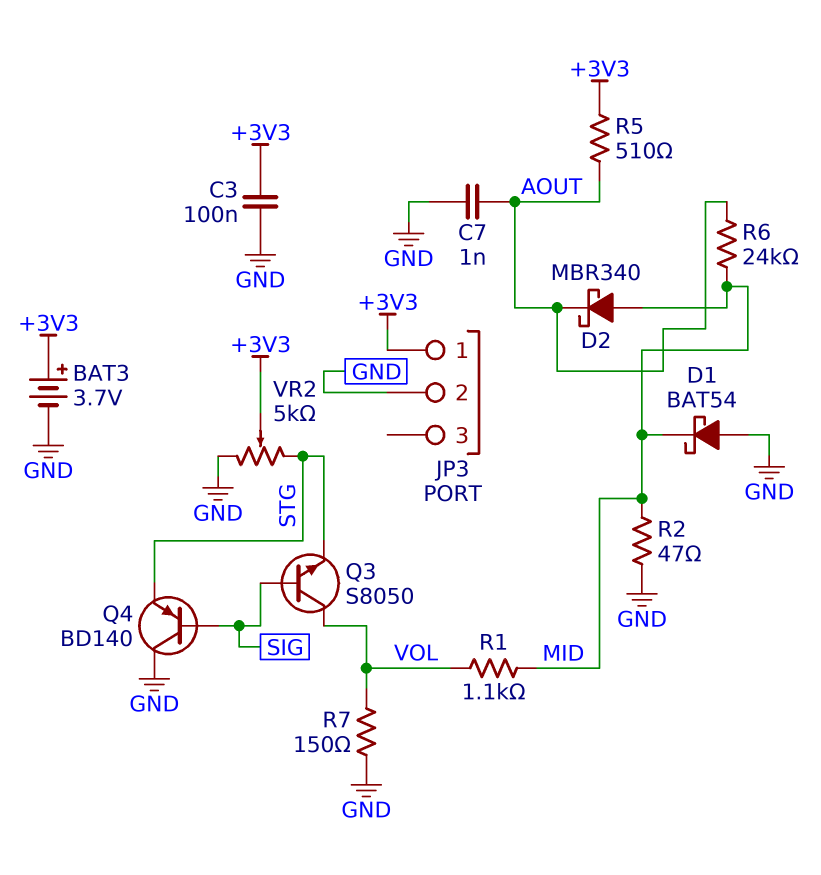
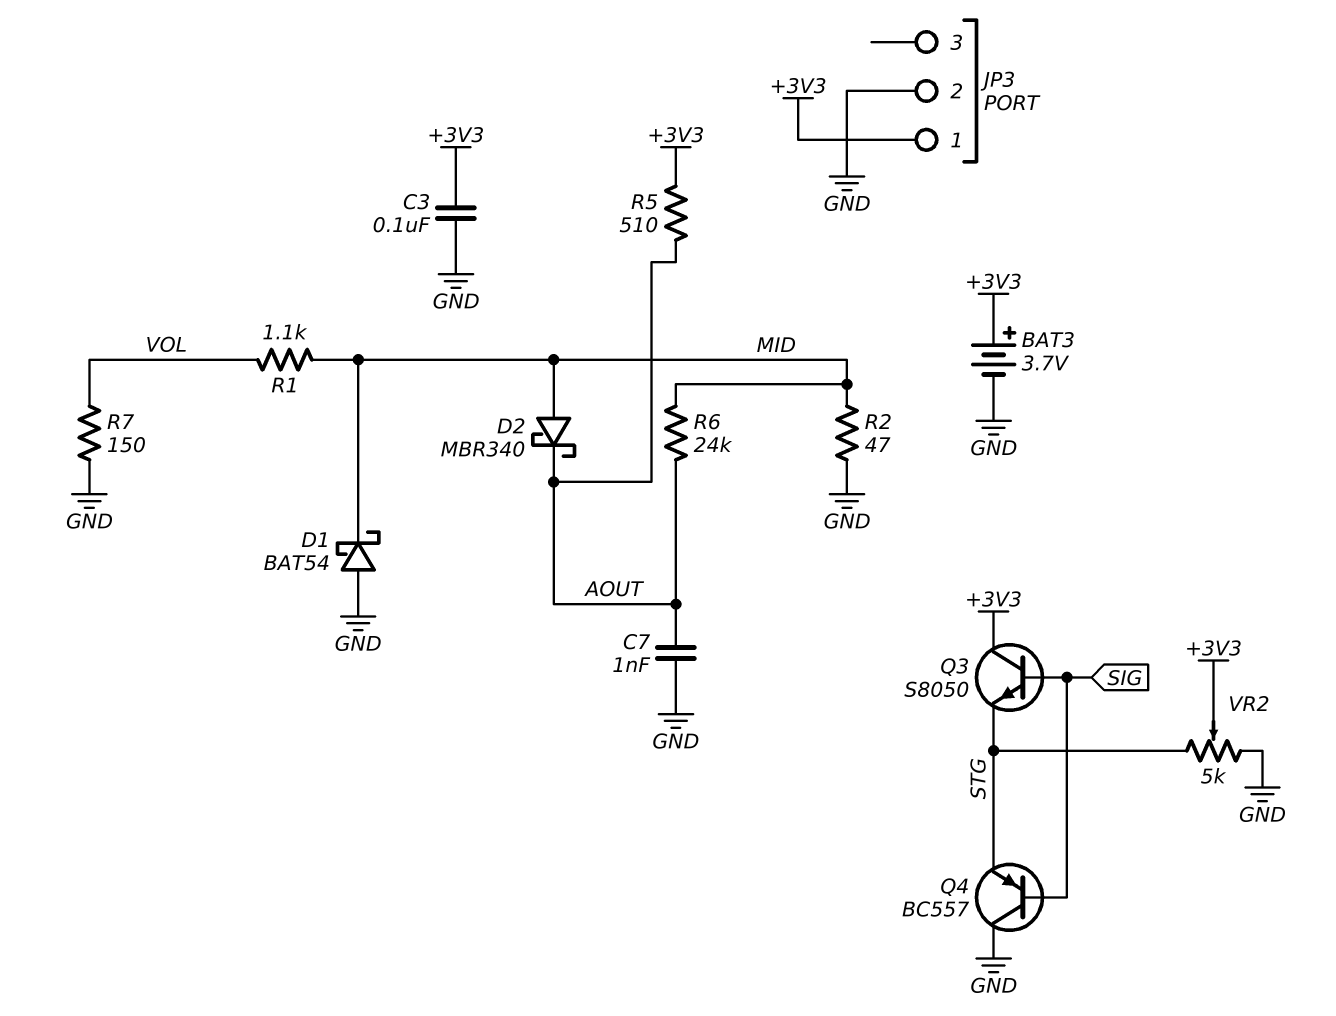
Q3: NPN S8050 (B SIG, C VOL, E STG) -> NPN S8050 (B SIG, C +3V3, E STG)
Q4: PNP BD140 (B SIG, C GND, E STG) -> PNP BC557 (B SIG, C GND, E STG)

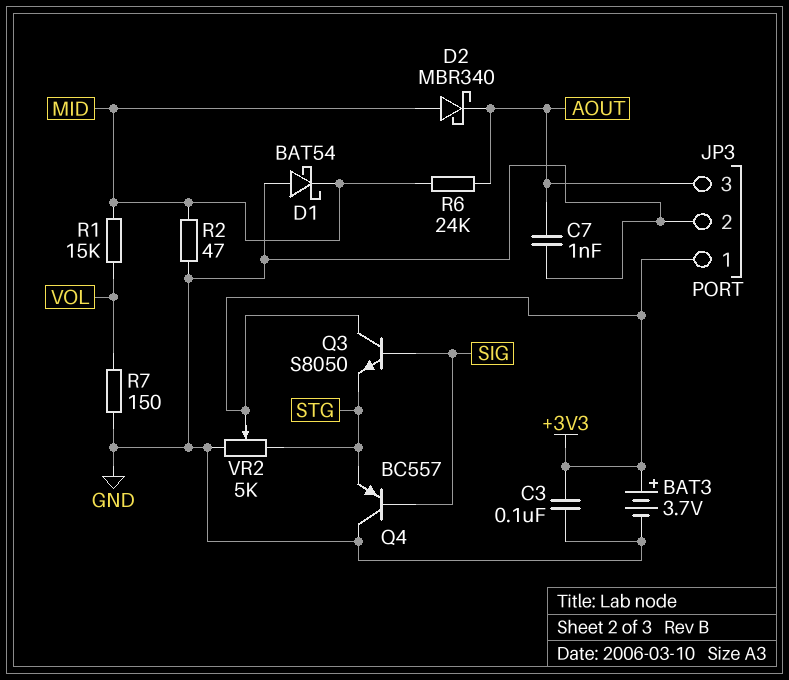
JP3 pin 3: none -> AOUT
R1: 1.1k (MID, VOL) -> 15k (MID, VOL)
R5: 510 (+3V3, AOUT) -> none

